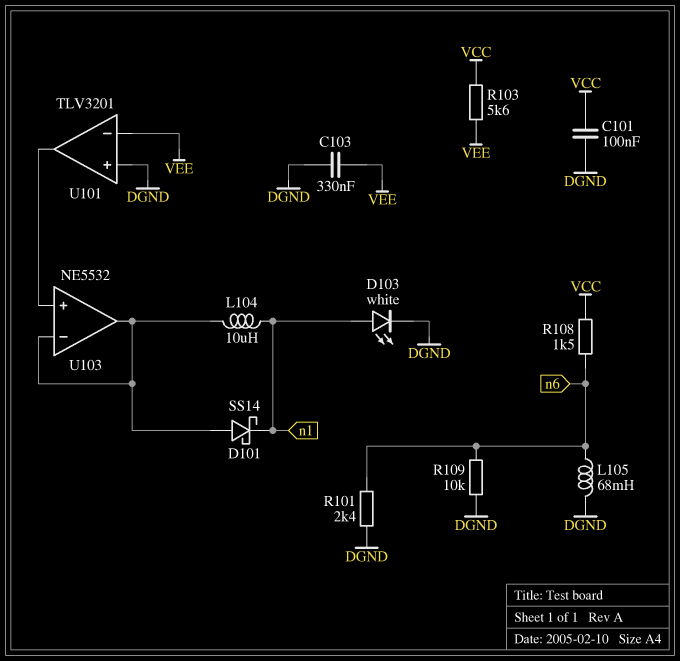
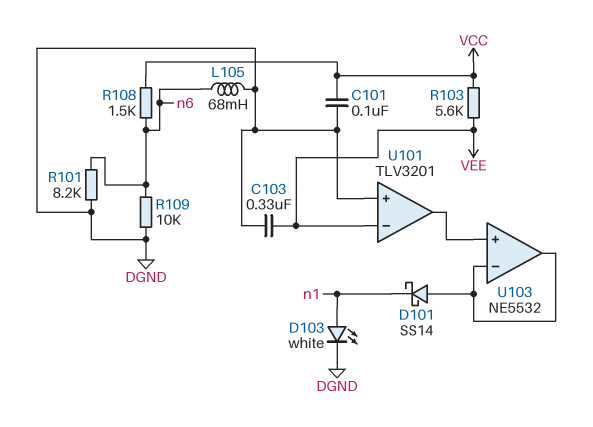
L104: 10uH (U103/in-, n1) -> none
R101: 2.4k (DGND, n6) -> 8.2k (DGND, n6)

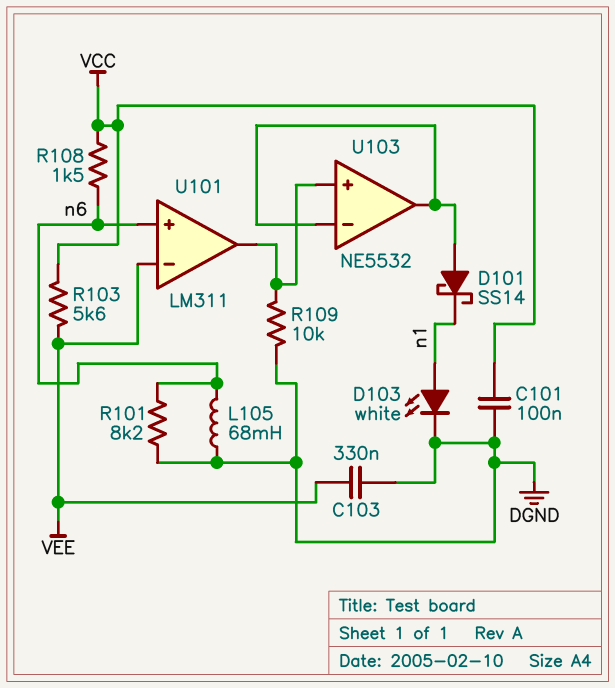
R109: 10k (DGND, n6) -> 10k (DGND, U101/out)
U101: TLV3201 -> LM311
U101 pin in+: DGND -> n6

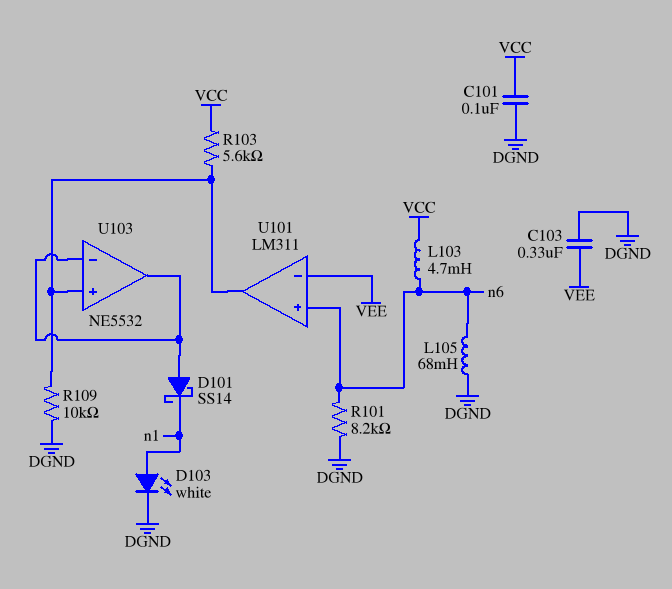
L103: none -> 4.7mH (VCC, n6)
R103: 5.6k (VCC, VEE) -> 5.6k (U101/out, VCC)
R108: 1.5k (VCC, n6) -> none

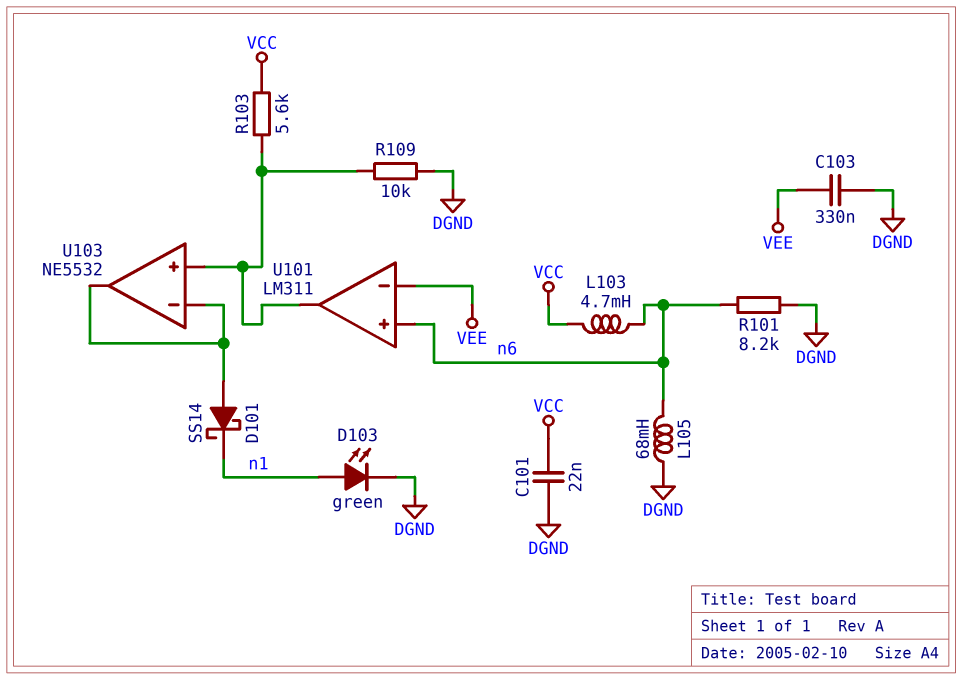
C101: 100nF (DGND, VCC) -> 22nF (DGND, VCC)
D103: LED white (A n1, K DGND) -> LED green (A n1, K DGND)

